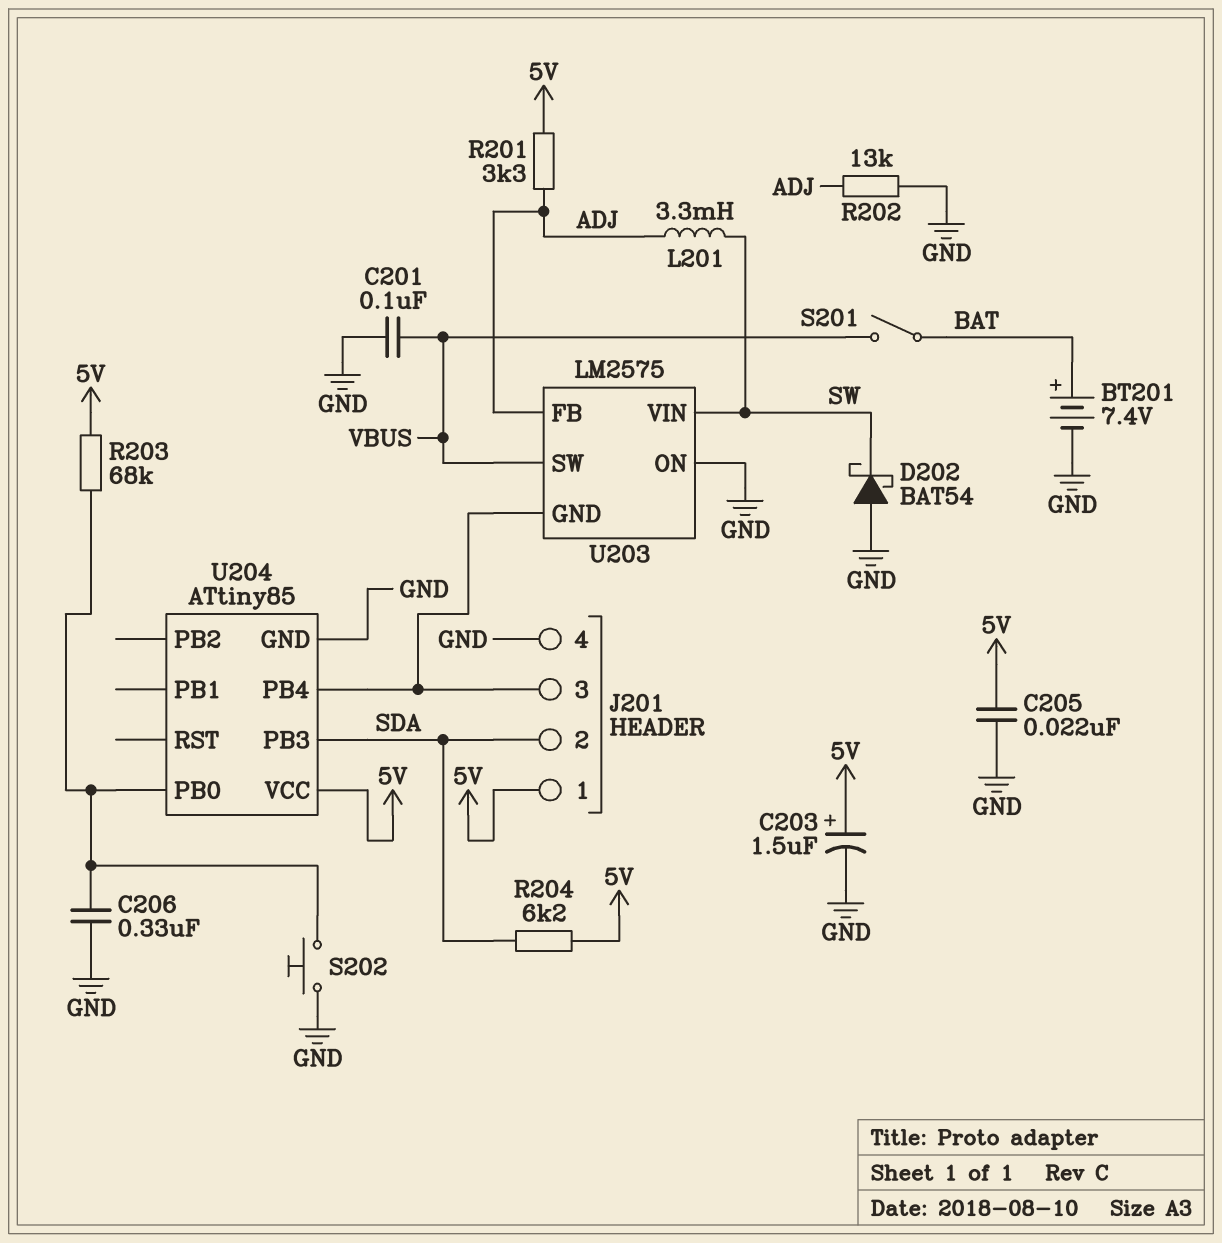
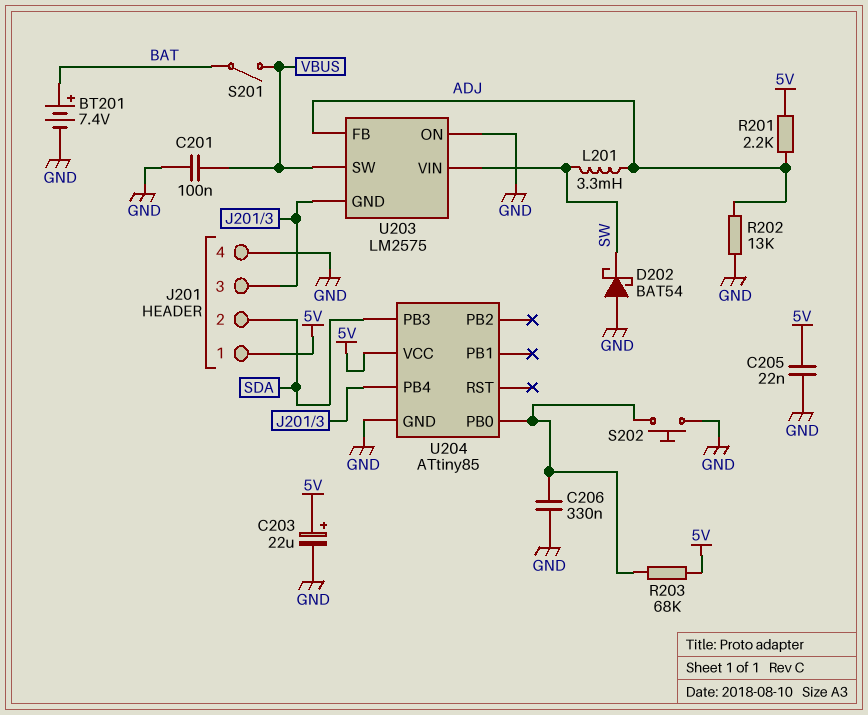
C203: 1.5uF (plus 5V, minus GND) -> 22uF (plus 5V, minus GND)
R201: 3.3k (5V, ADJ) -> 2.2k (5V, ADJ)
R204: 6.2k (5V, SDA) -> none

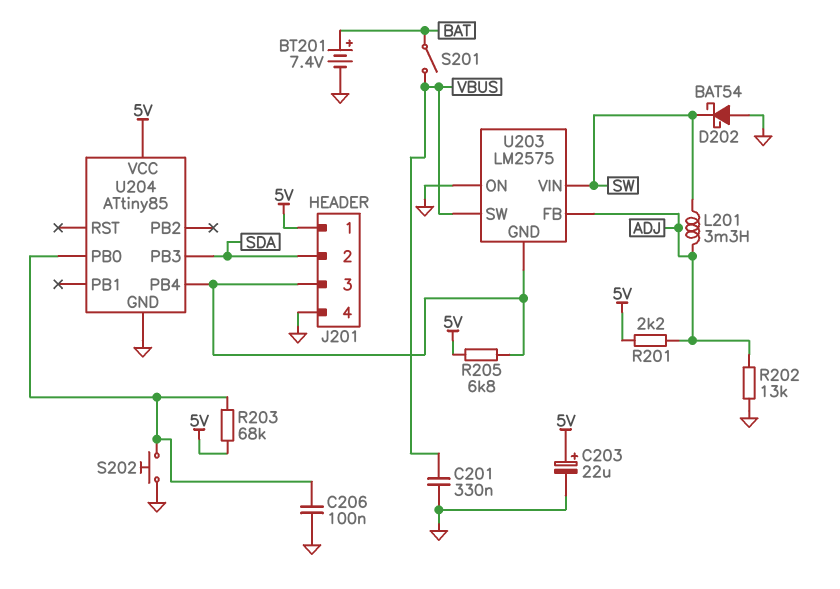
C201: 100nF (GND, VBUS) -> 330nF (GND, VBUS)
C205: 22nF (5V, GND) -> none
C206: 330nF (GND, U204/PB0) -> 100nF (GND, U204/PB0)
R205: none -> 6.8k (5V, J201/3)

